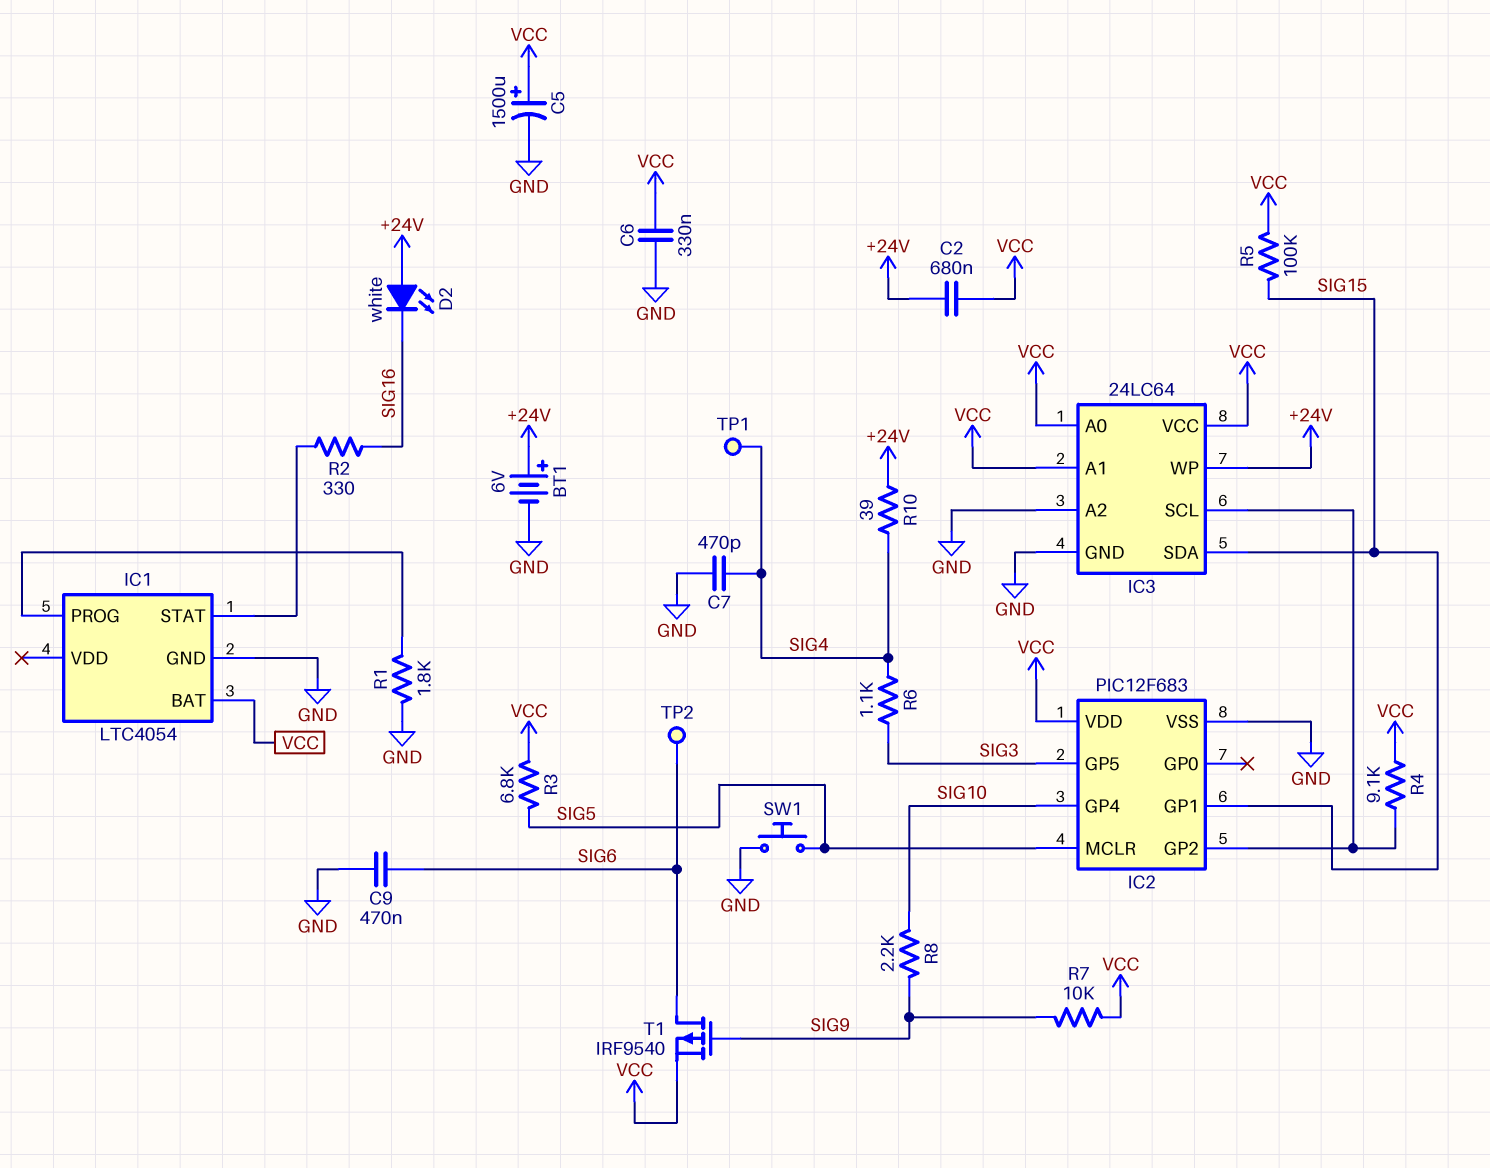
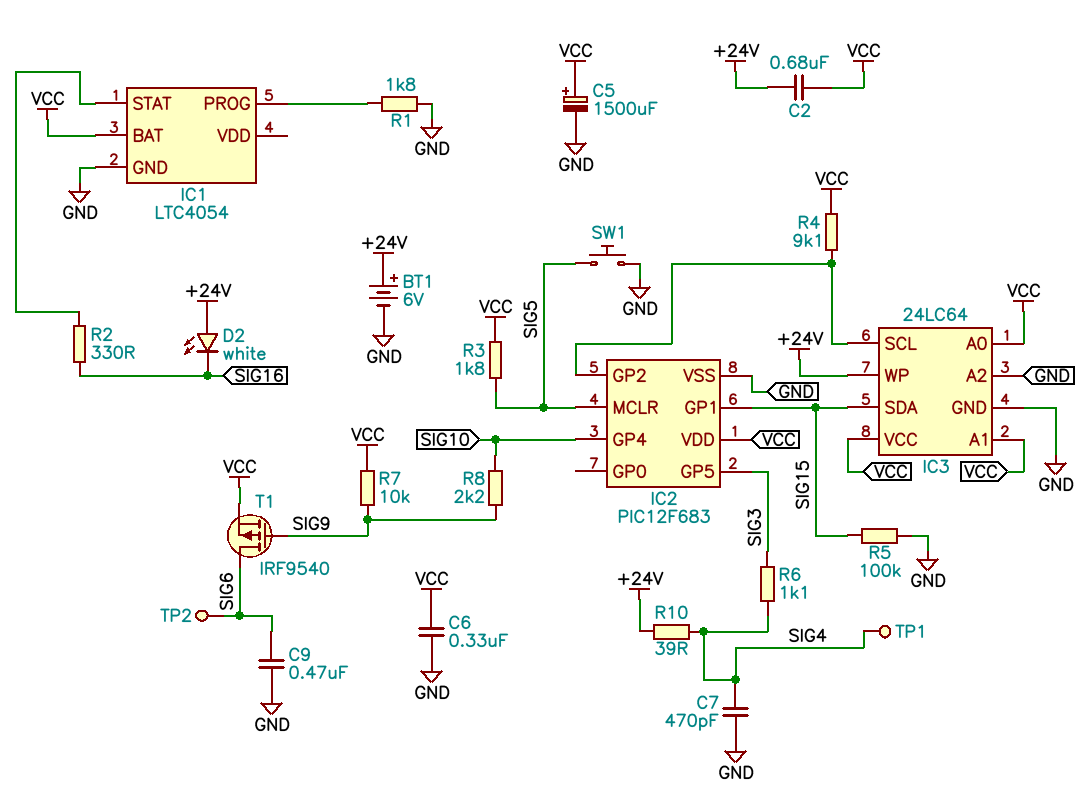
R3: 6.8k (SIG5, VCC) -> 1.8k (SIG5, VCC)
R5: 100k (SIG15, VCC) -> 100k (GND, SIG15)

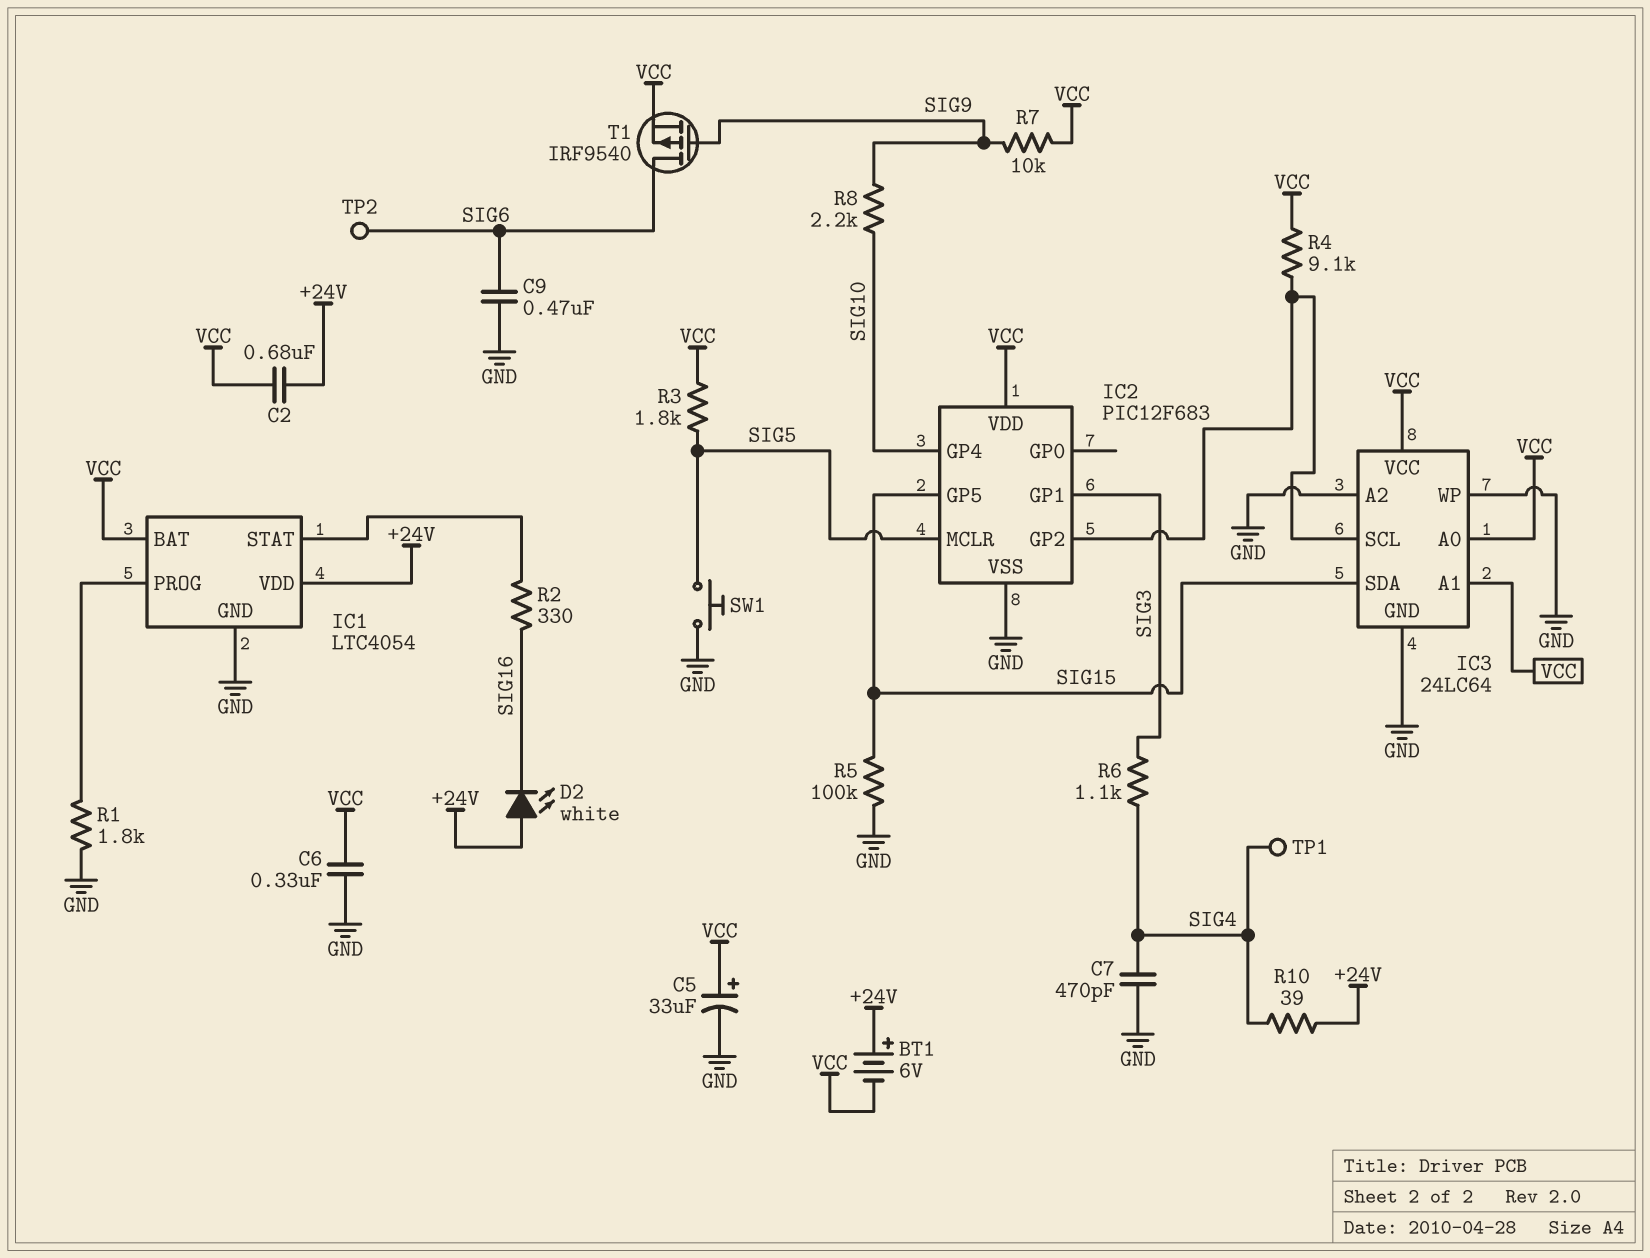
BT1: 6V (plus +24V, minus GND) -> 6V (plus +24V, minus VCC)
C5: 1500uF (plus VCC, minus GND) -> 33uF (plus VCC, minus GND)
IC1 pin VDD: none -> +24V
IC2 pin GP1: SIG15 -> SIG3
IC2 pin GP5: SIG3 -> SIG15
IC3 pin WP: +24V -> GND

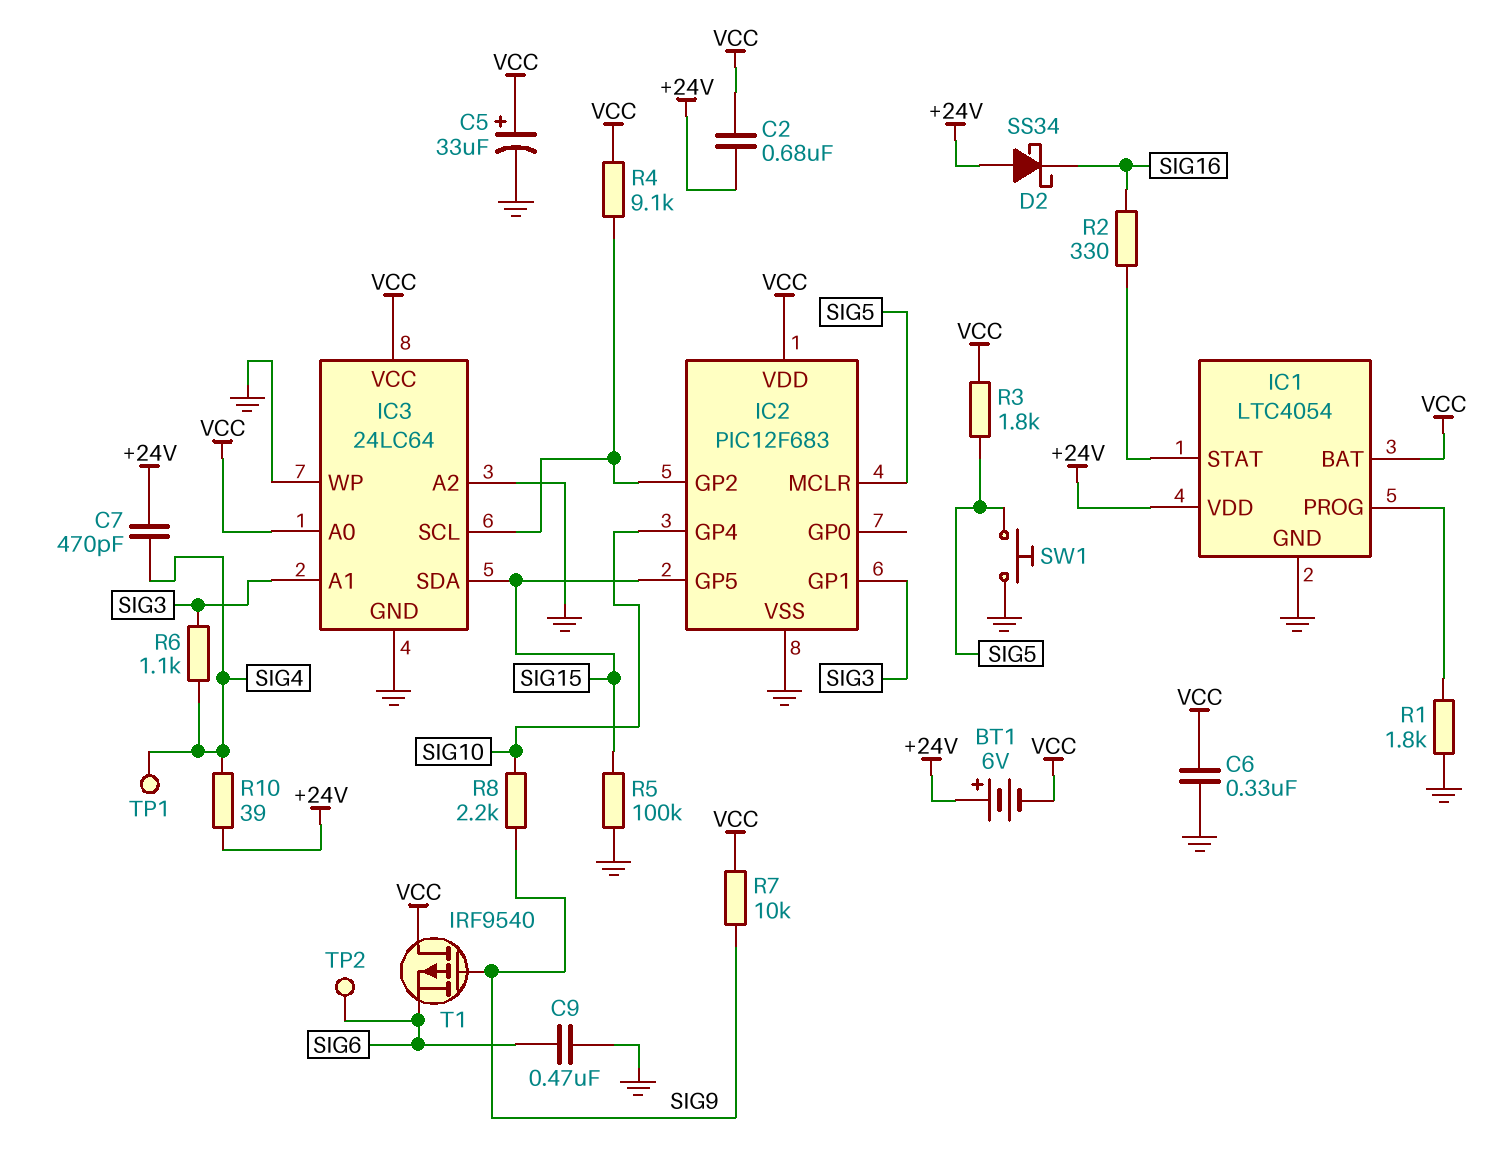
C7: 470pF (GND, SIG4) -> 470pF (+24V, SIG4)
D2: LED white (A +24V, K SIG16) -> schottky SS34 (A +24V, K SIG16)
IC3 pin A1: VCC -> SIG3
T1: PMOS IRF9540 (G SIG9, D SIG6, S VCC) -> PMOS IRF9540 (G SIG9, D VCC, S SIG6)

